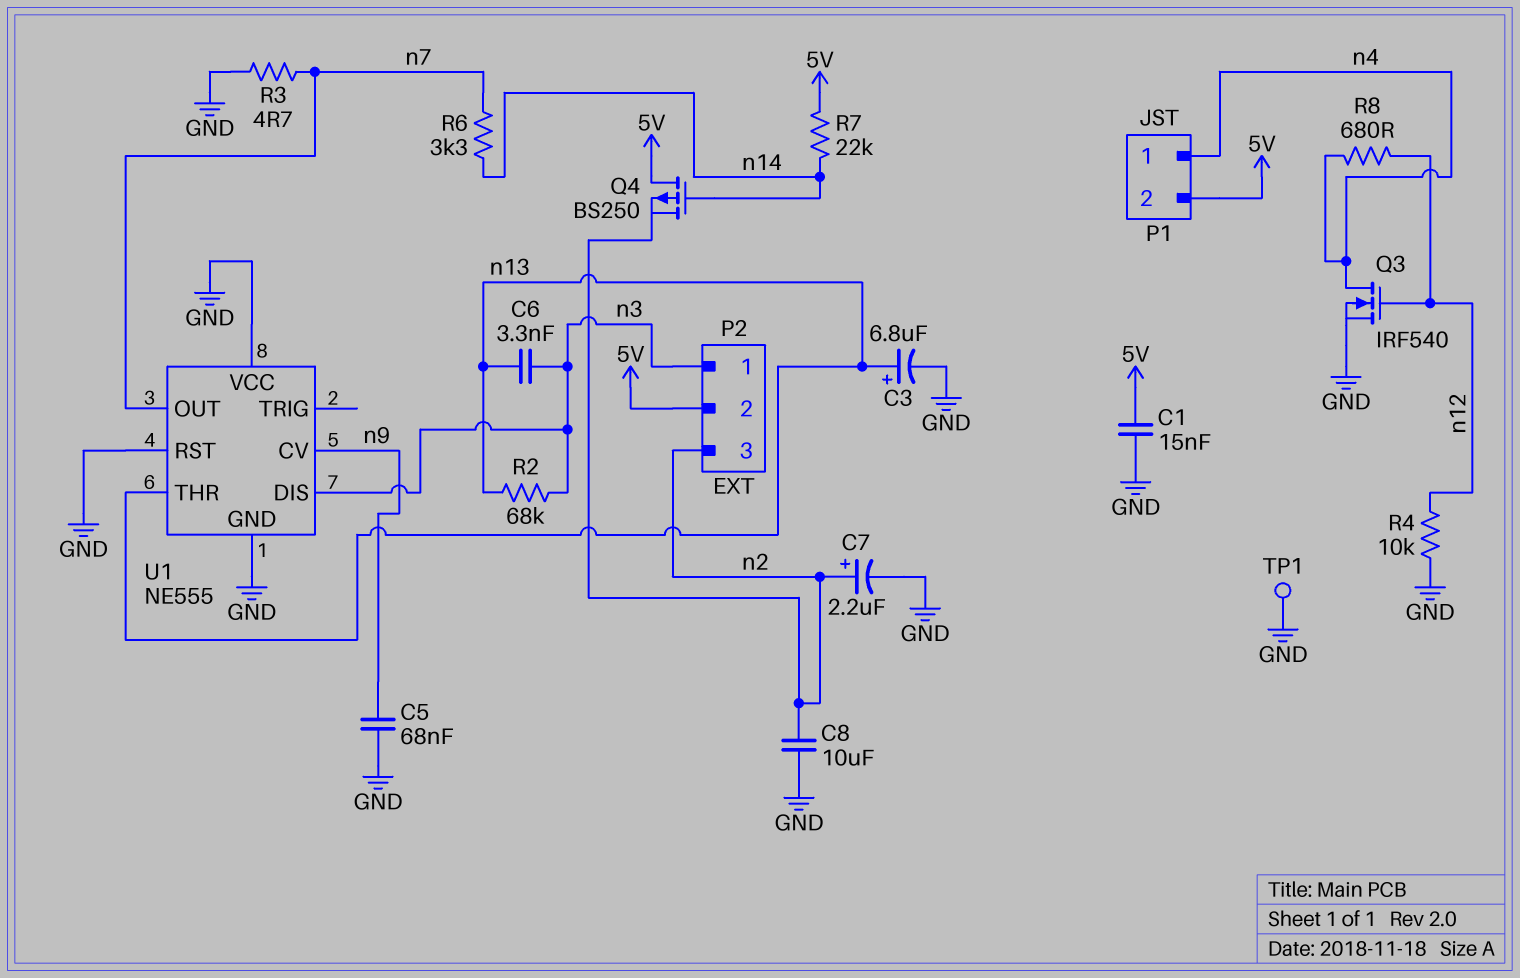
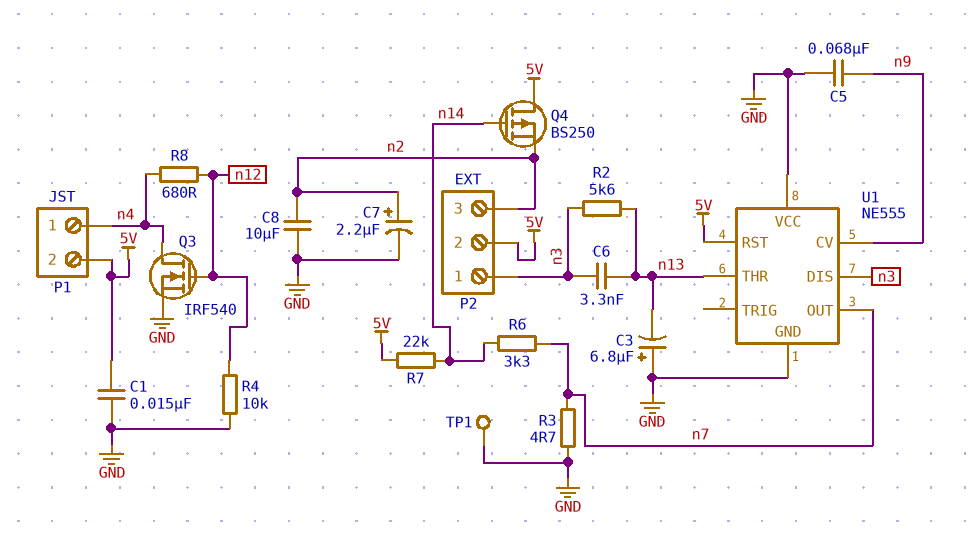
C3: 6.8uF (plus n13, minus GND) -> 6.8uF (plus GND, minus n13)
R2: 68k (n3, n13) -> 5.6k (n3, n13)
U1 pin RST: GND -> 5V

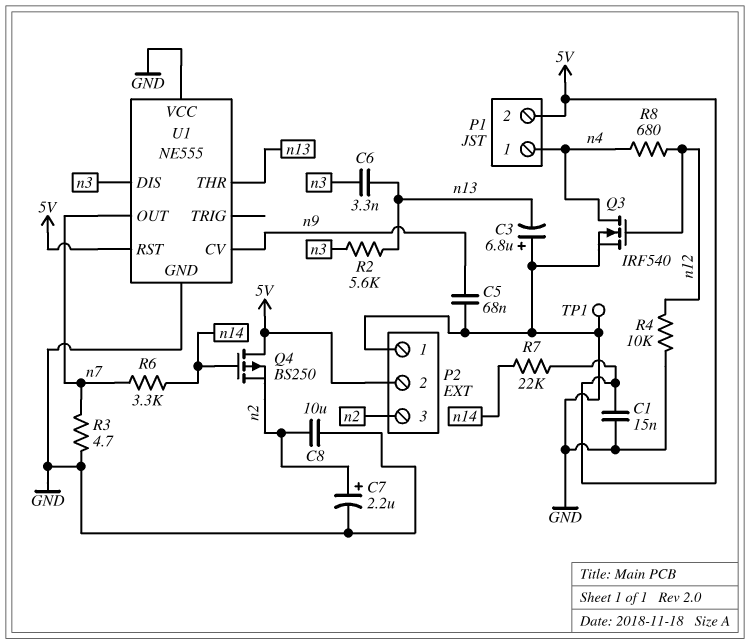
P2 pin 1: n3 -> GND

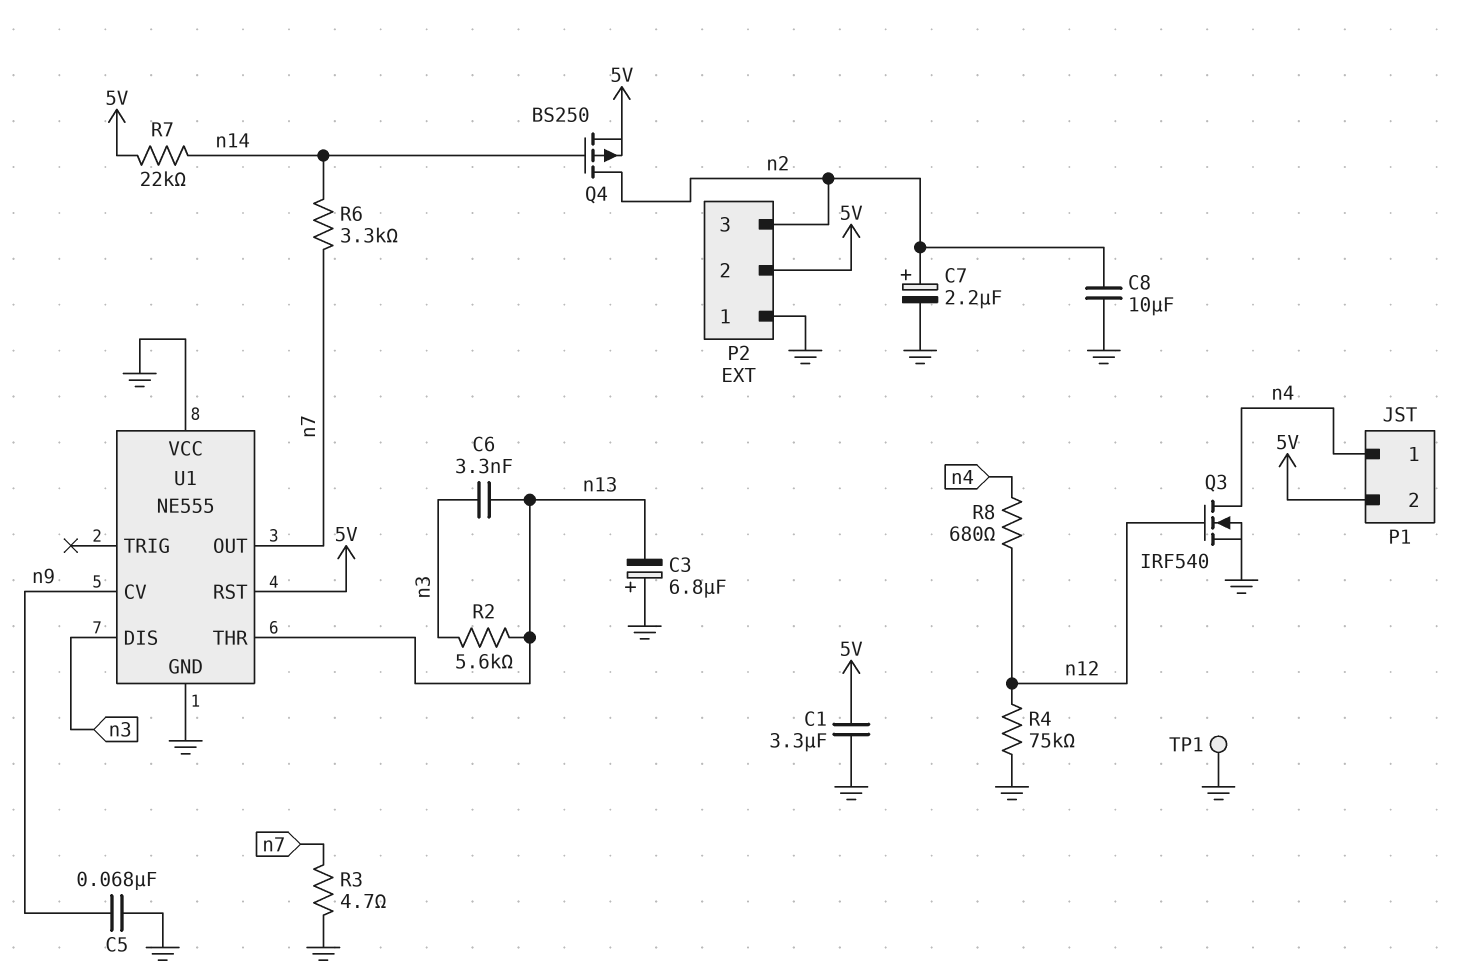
C1: 15nF (5V, GND) -> 3.3uF (5V, GND)
Q4: PMOS BS250 (G n14, D 5V, S n2) -> PMOS BS250 (G n14, D n2, S 5V)
R4: 10k (GND, n12) -> 75k (GND, n12)

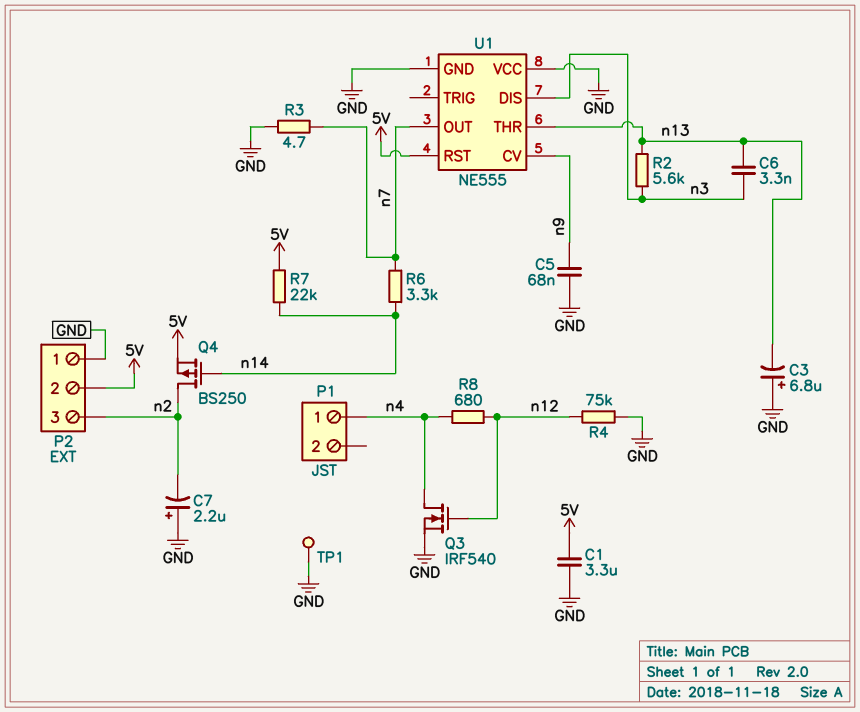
C7: 2.2uF (plus n2, minus GND) -> 2.2uF (plus GND, minus n2)
C8: 10uF (GND, n2) -> none
P1 pin 2: 5V -> none

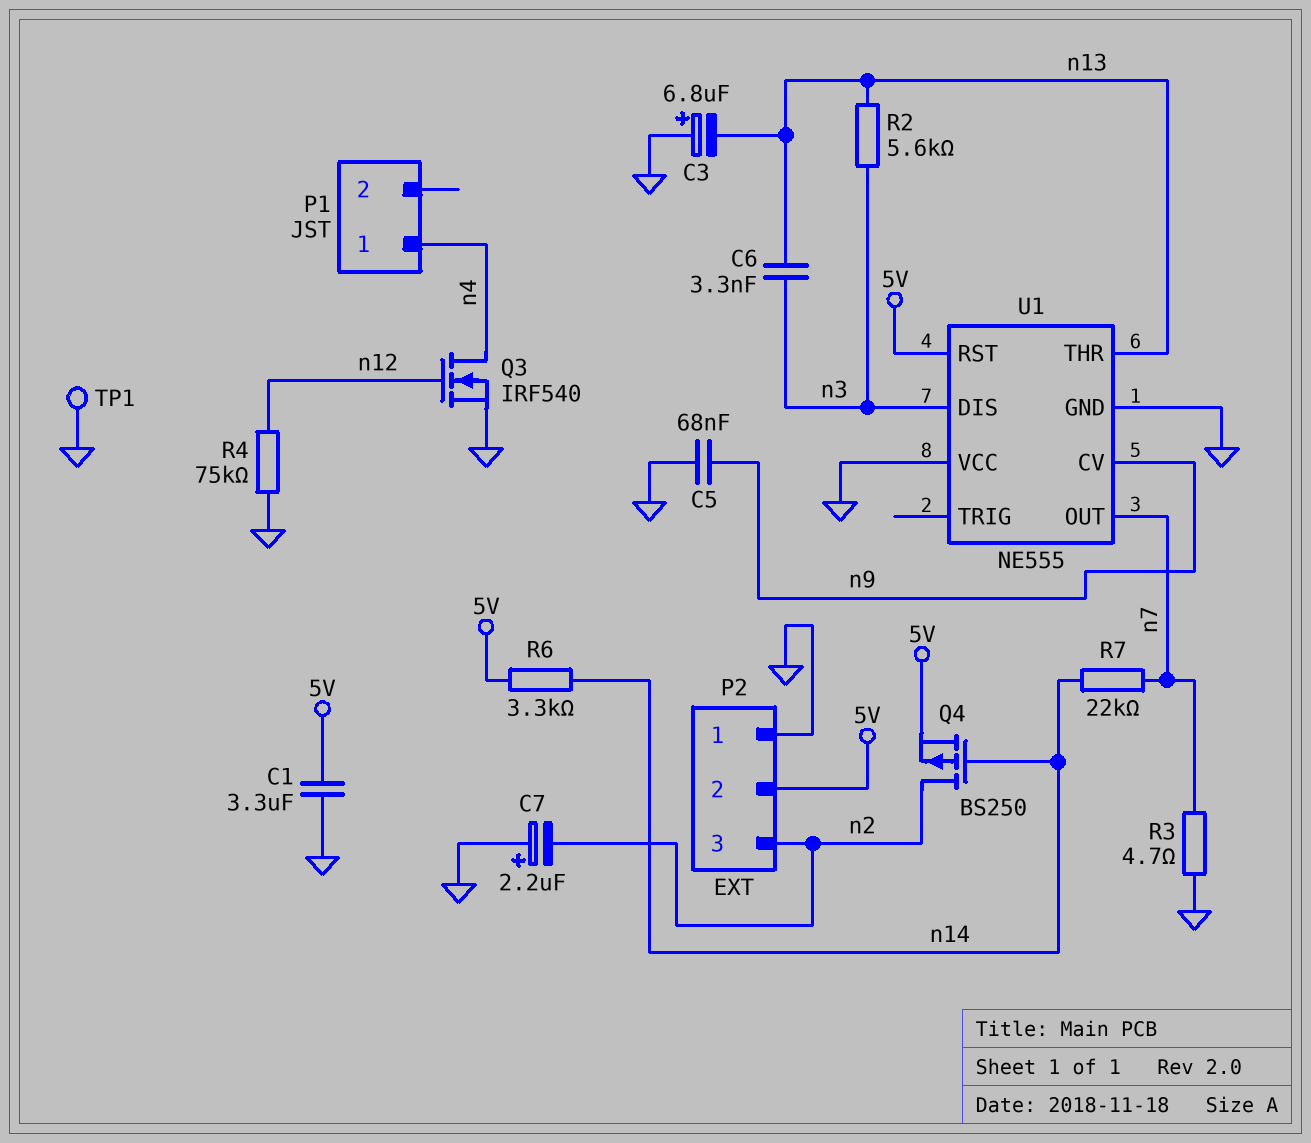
R6: 3.3k (n7, n14) -> 3.3k (5V, n14)
R7: 22k (5V, n14) -> 22k (n7, n14)
R8: 680 (n4, n12) -> none

